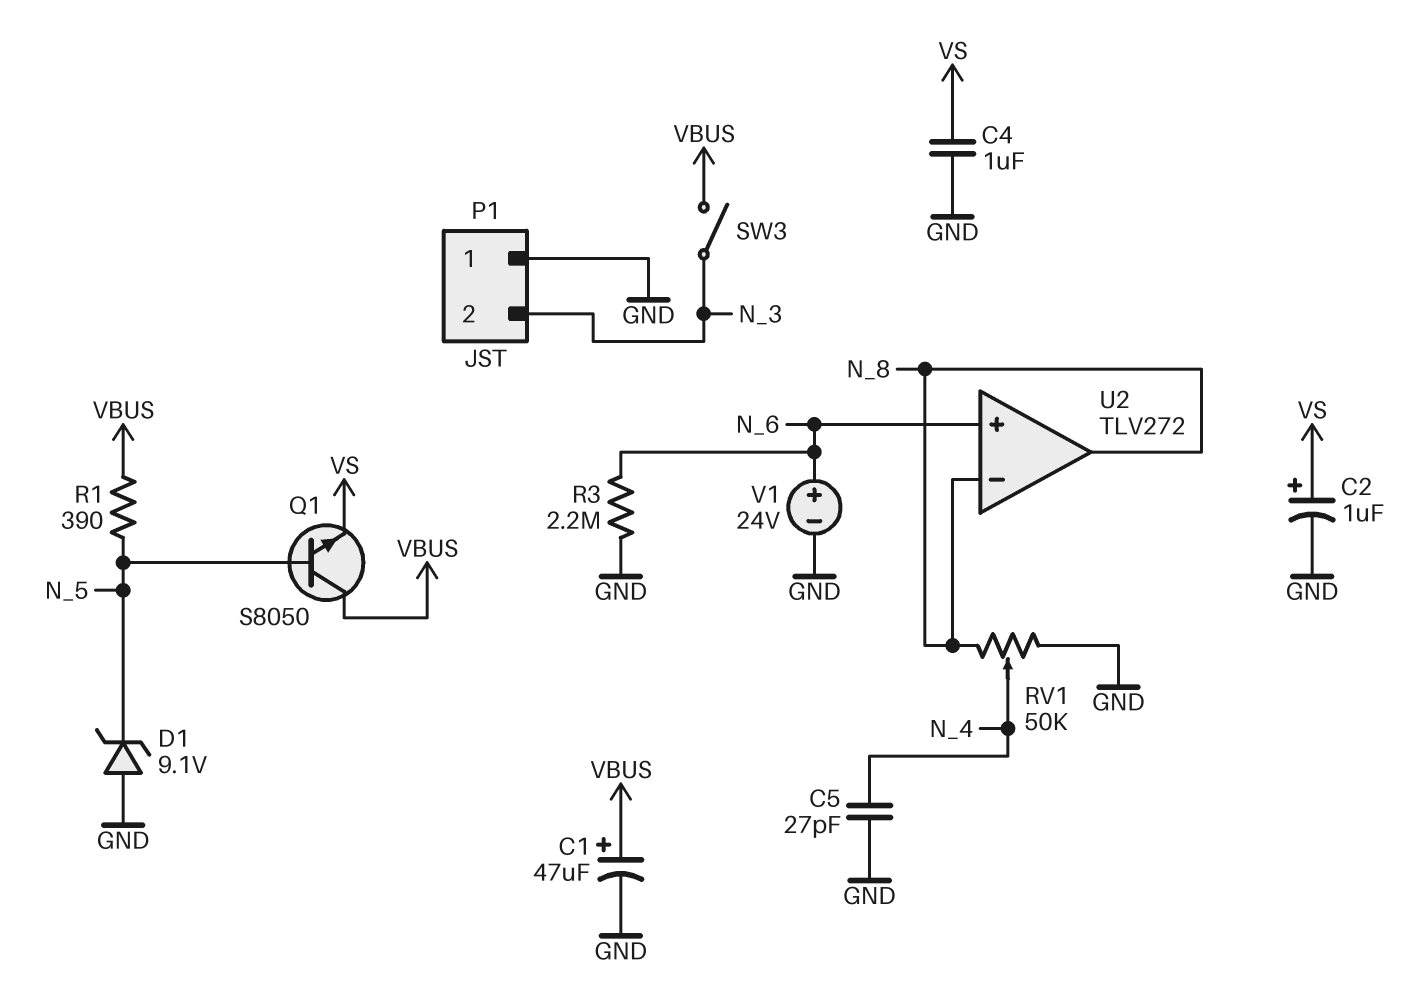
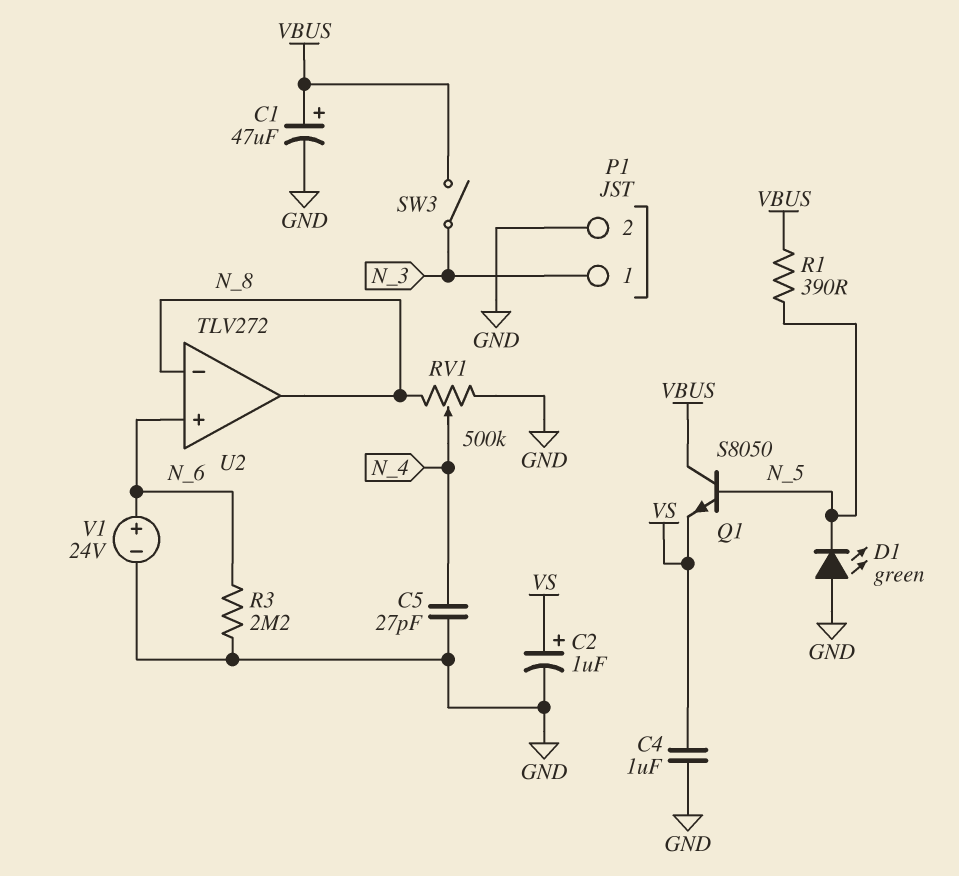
D1: zener 9.1V (A GND, K N_5) -> LED green (A GND, K N_5)
P1 pin 1: GND -> N_3
P1 pin 2: N_3 -> GND
RV1: 50k (GND, N_8, wiper N_4) -> 500k (GND, N_8, wiper N_4)

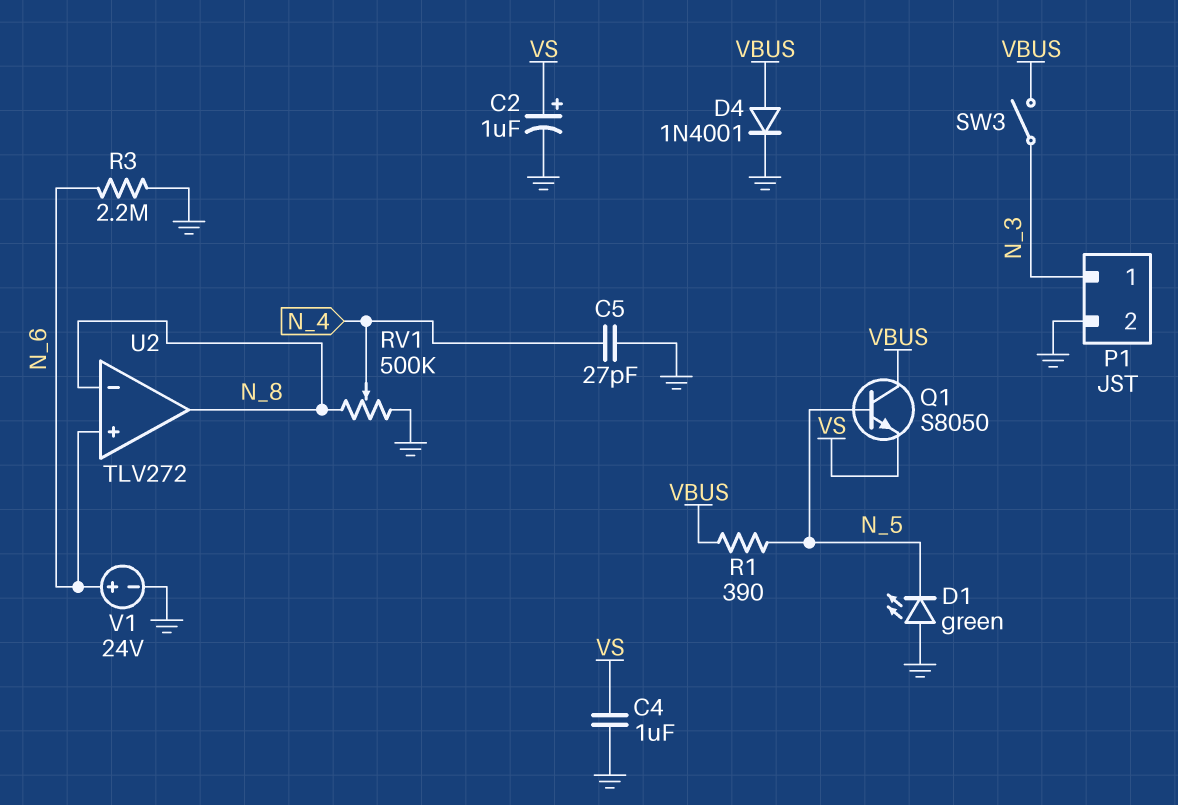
C1: 47uF (plus VBUS, minus GND) -> none
D4: none -> diode 1N4001 (A VBUS, K GND)

